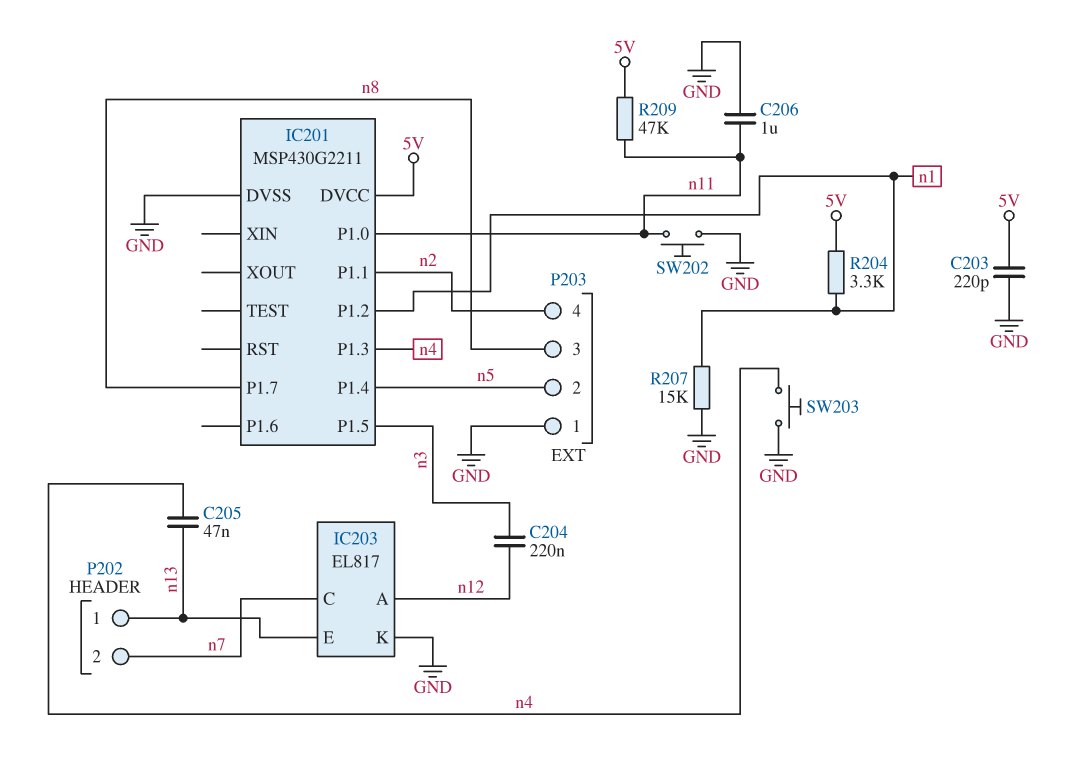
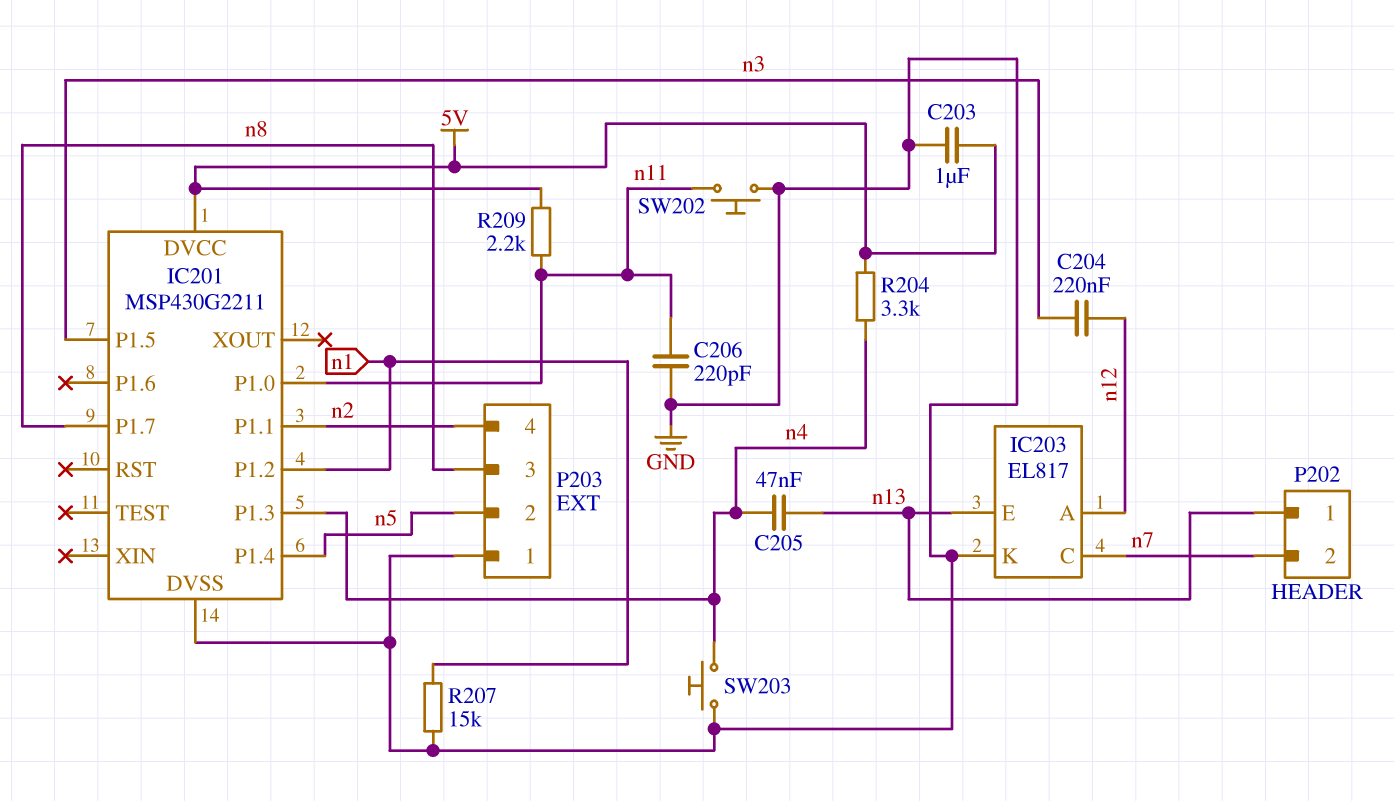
C203: 220pF (5V, GND) -> 1uF (5V, GND)
C206: 1uF (GND, n11) -> 220pF (GND, n11)
R204: 3.3k (5V, n1) -> 3.3k (5V, n4)
R209: 47k (5V, n11) -> 2.2k (5V, n11)

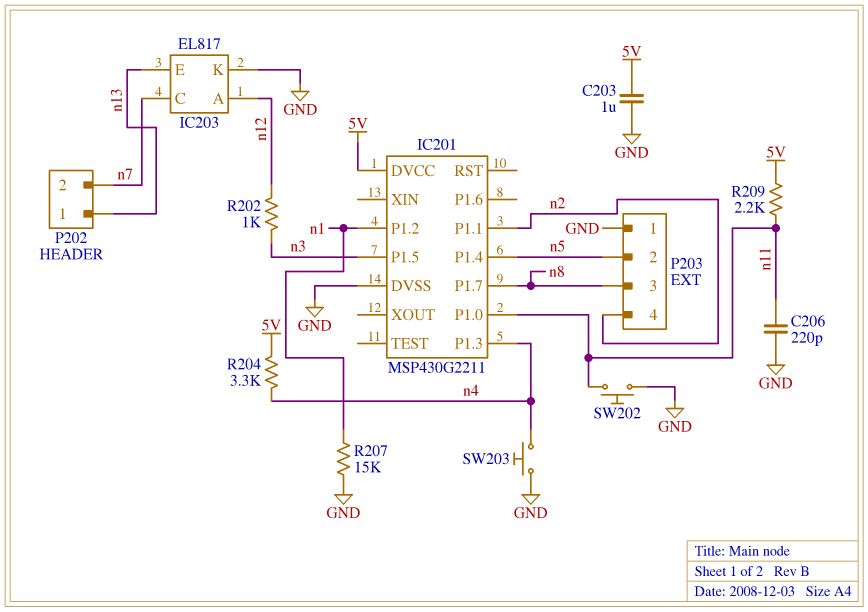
C204: 220nF (n3, n12) -> none
C205: 47nF (n4, n13) -> none
R202: none -> 1k (n3, n12)

